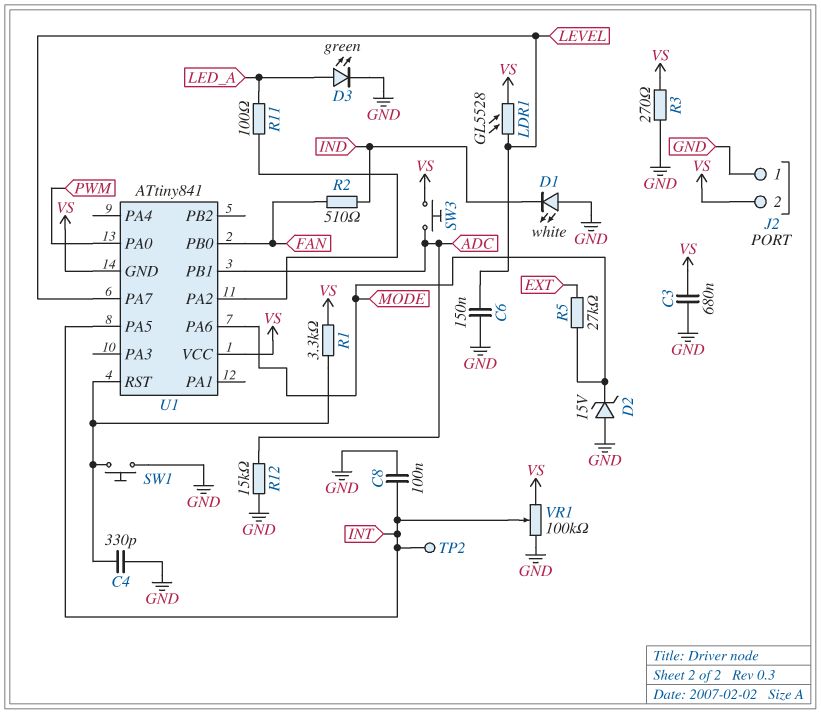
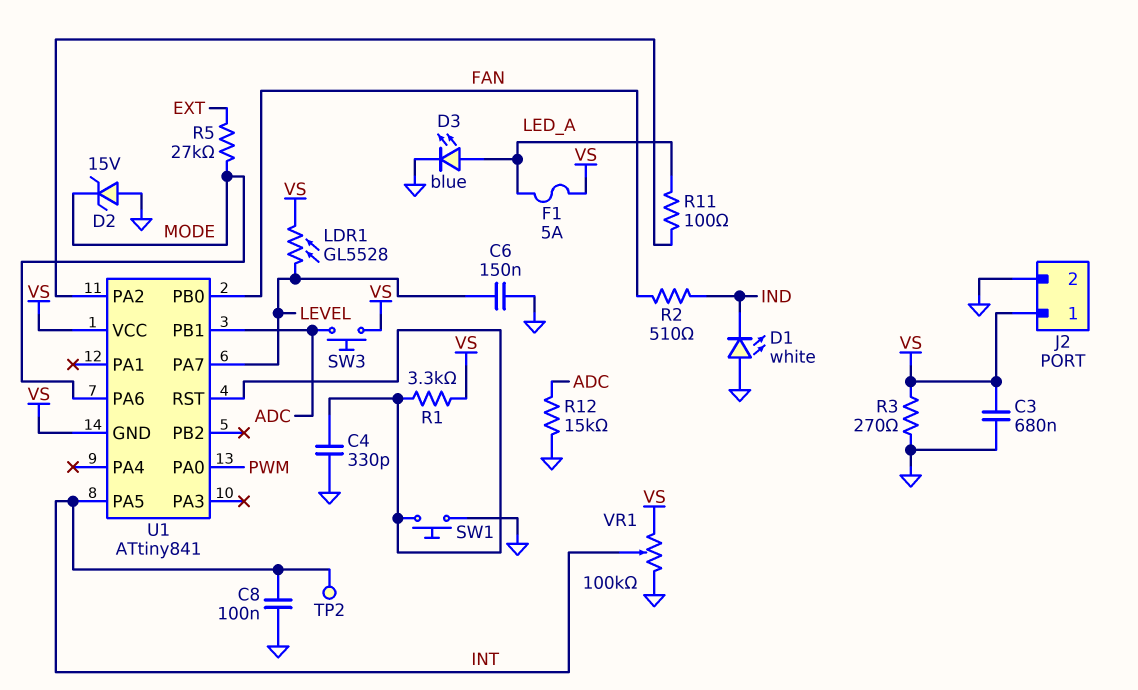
D3: LED green (A LED_A, K GND) -> LED blue (A LED_A, K GND)
F1: none -> 5A (LED_A, VS)
J2 pin 1: GND -> VS
J2 pin 2: VS -> GND

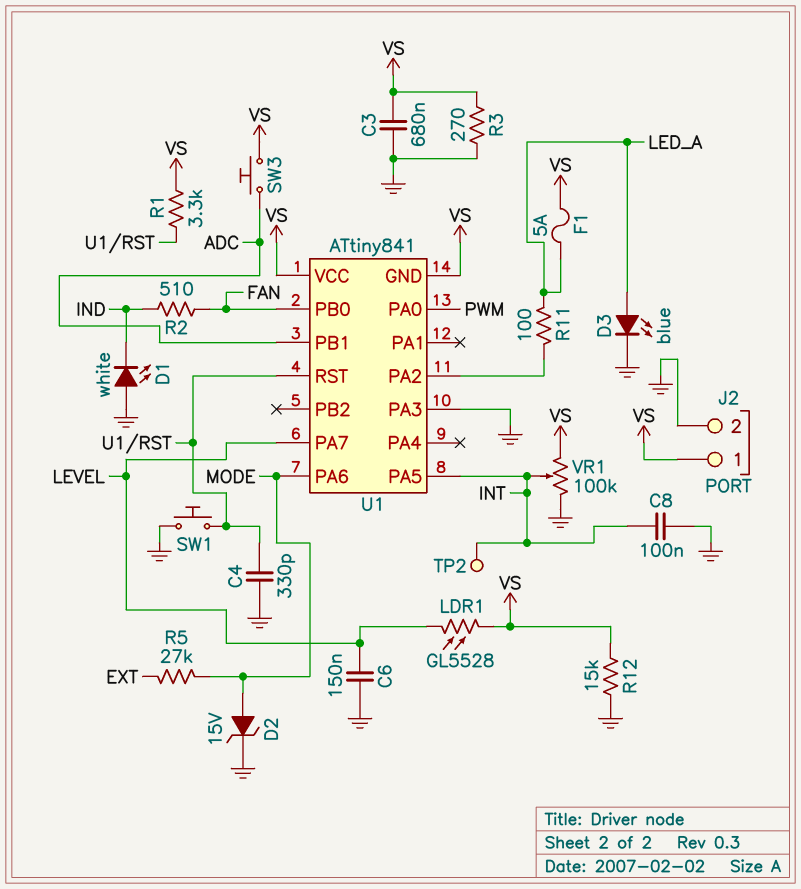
D2: zener 15V (A GND, K MODE) -> zener 15V (A MODE, K GND)
R12: 15k (ADC, GND) -> 15k (GND, VS)
U1 pin PA3: none -> GND

